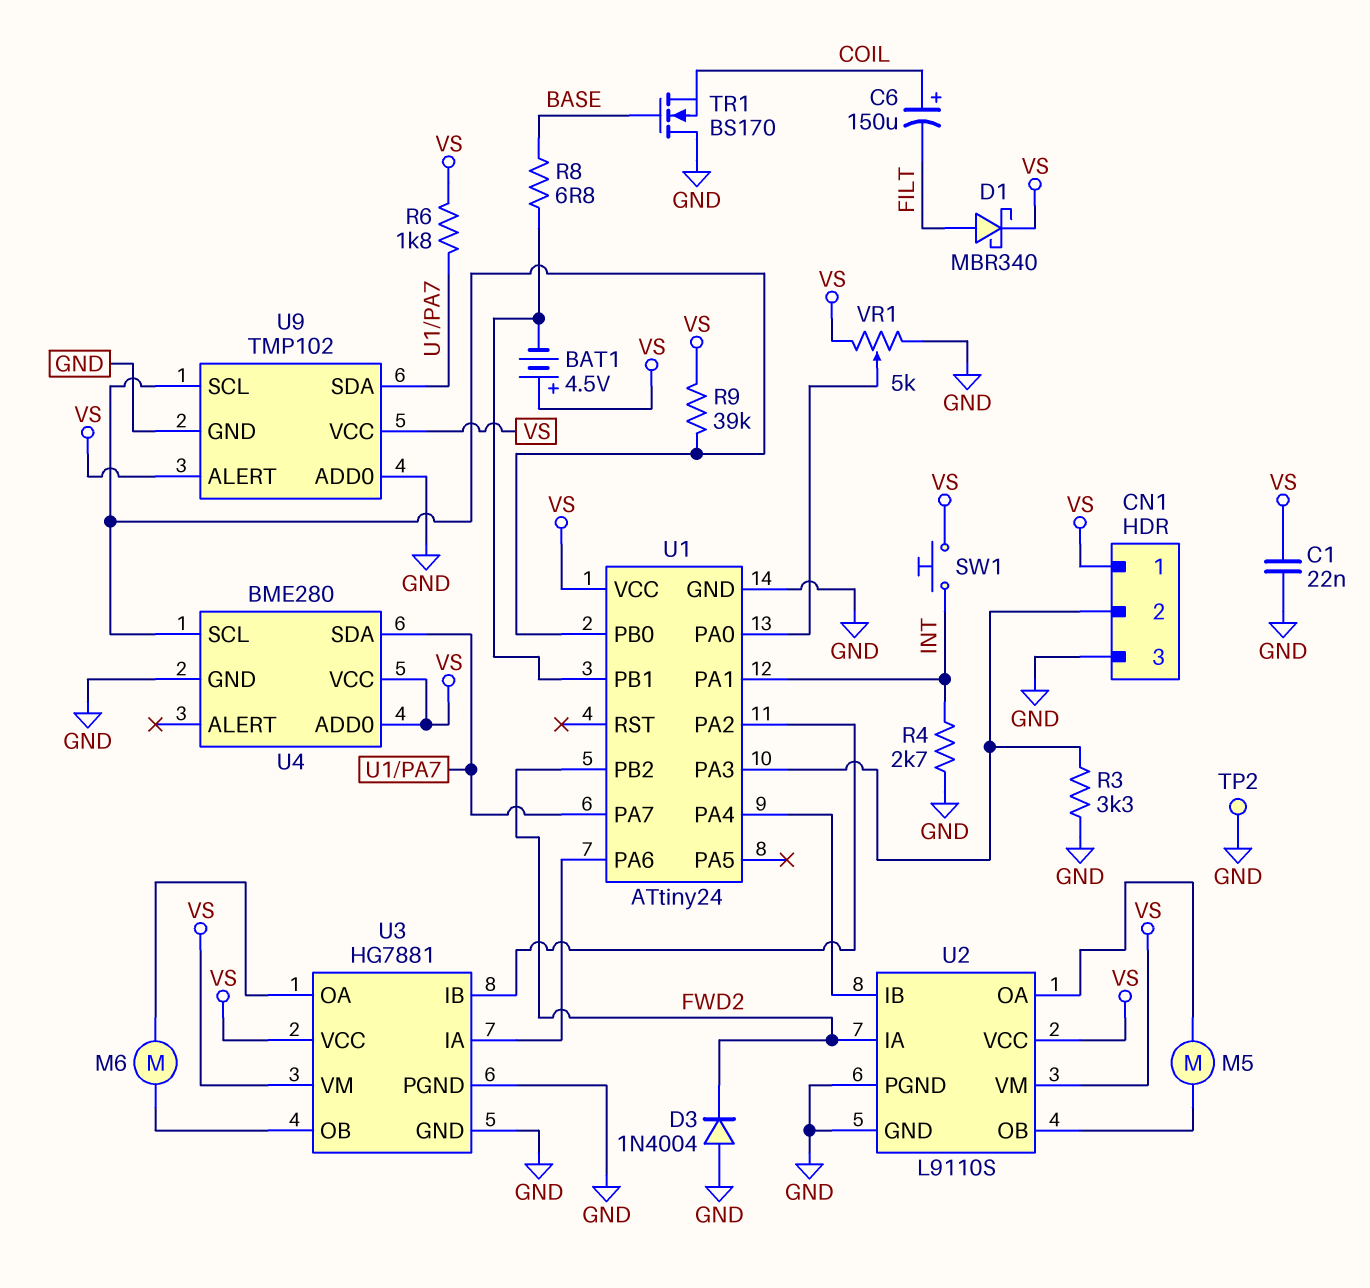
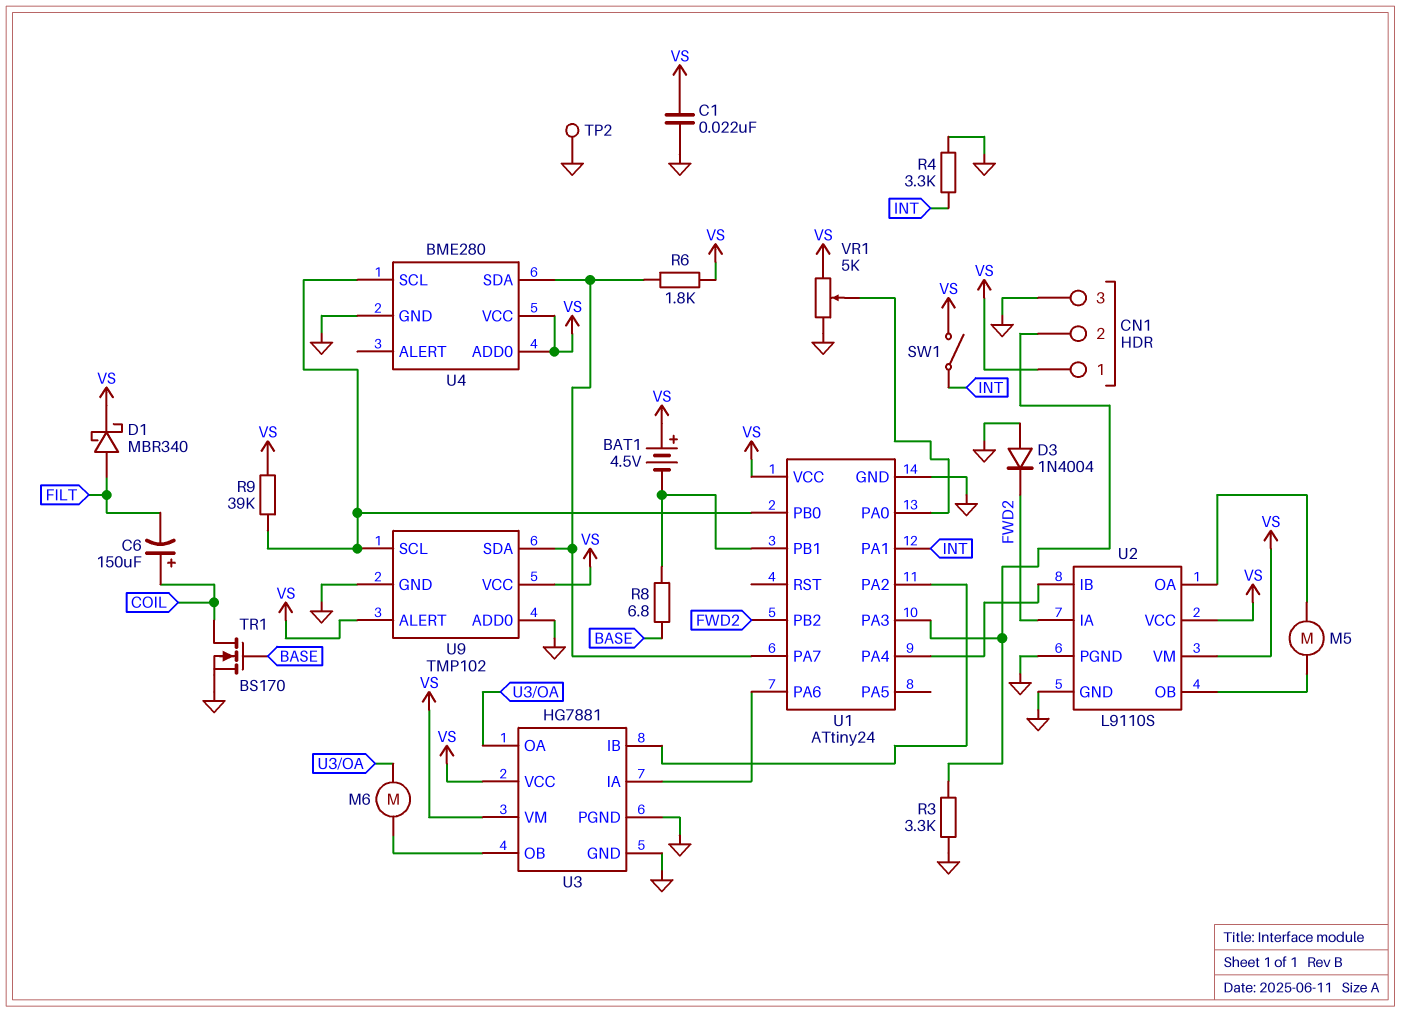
R4: 2.7k (GND, INT) -> 3.3k (GND, INT)
SW1: button (INT, VS) -> switch (INT, VS)
TR1: NMOS BS170 (G BASE, D GND, S COIL) -> NMOS BS170 (G BASE, D COIL, S GND)

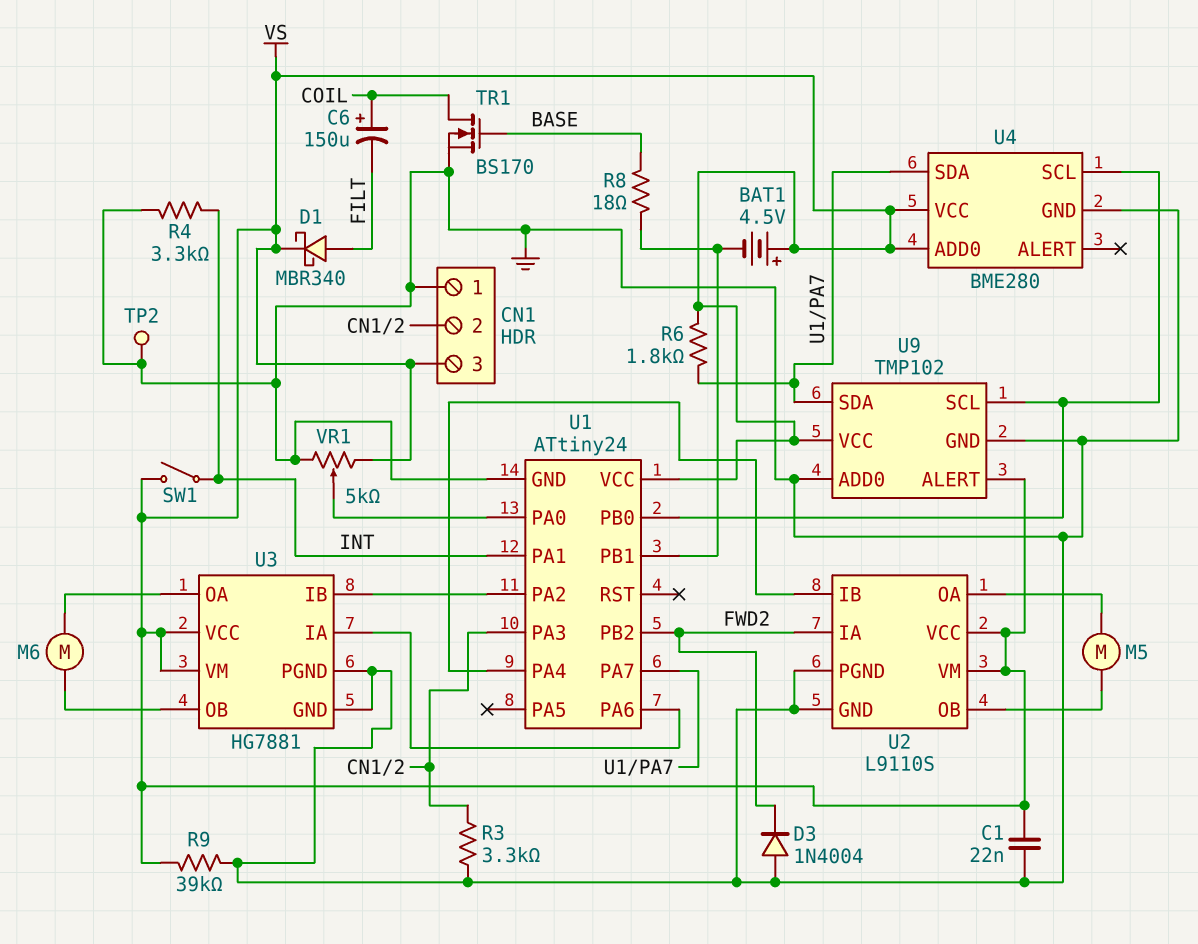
CN1 pin 1: VS -> GND
CN1 pin 3: GND -> VS
R8: 6.8 (BASE, U1/PB1) -> 18 (BASE, U1/PB1)
R9: 39k (U1/PB0, VS) -> 39k (GND, VS)

